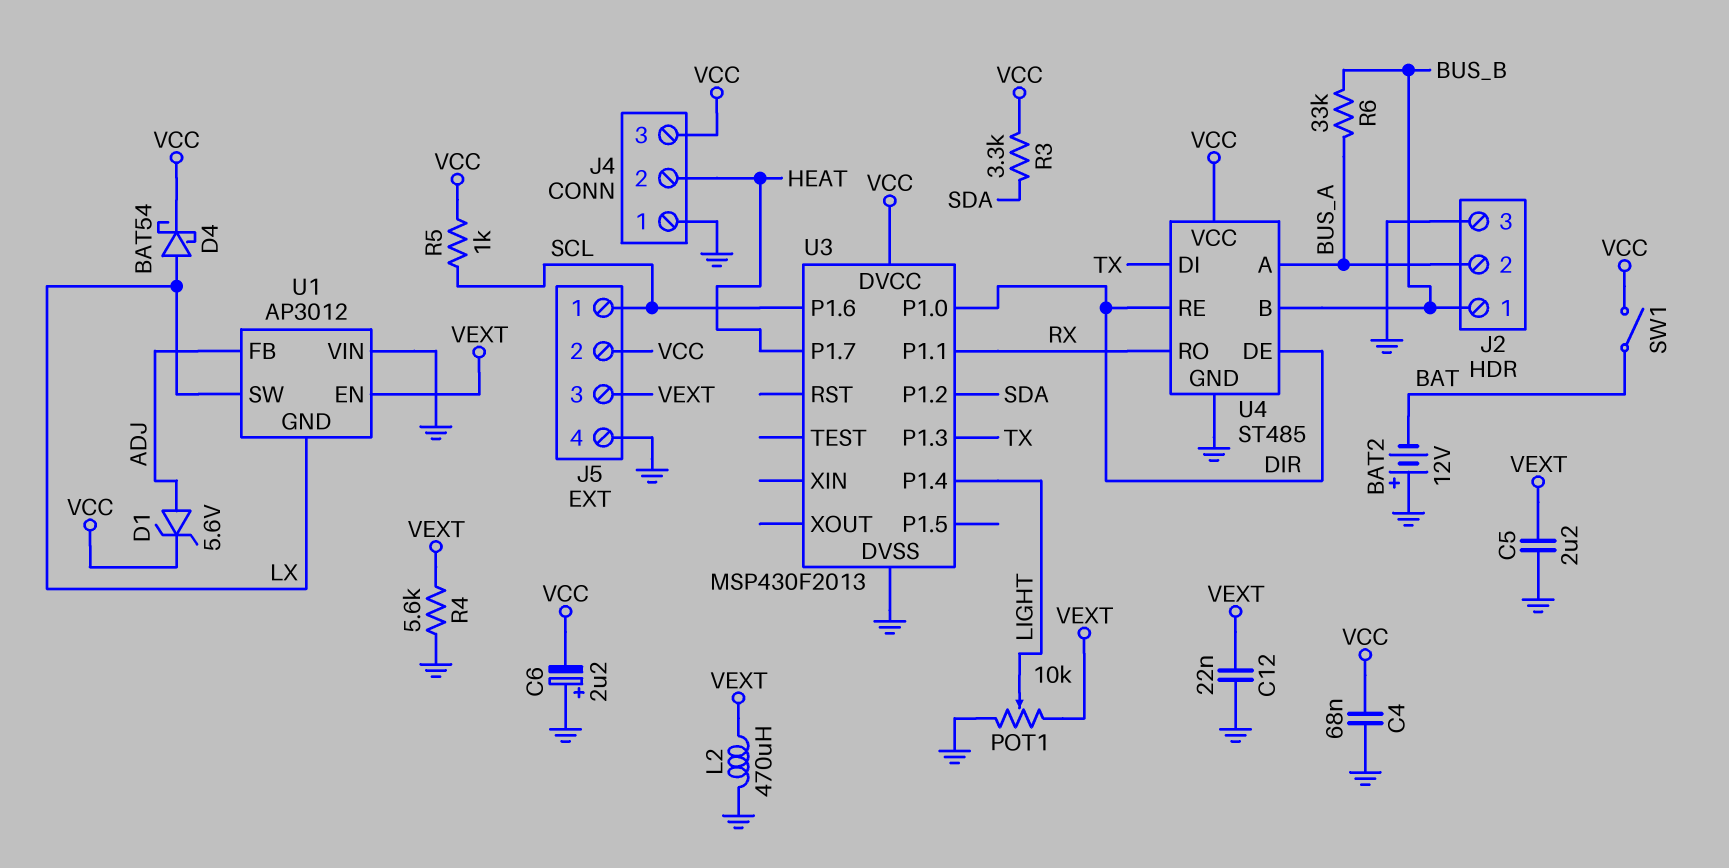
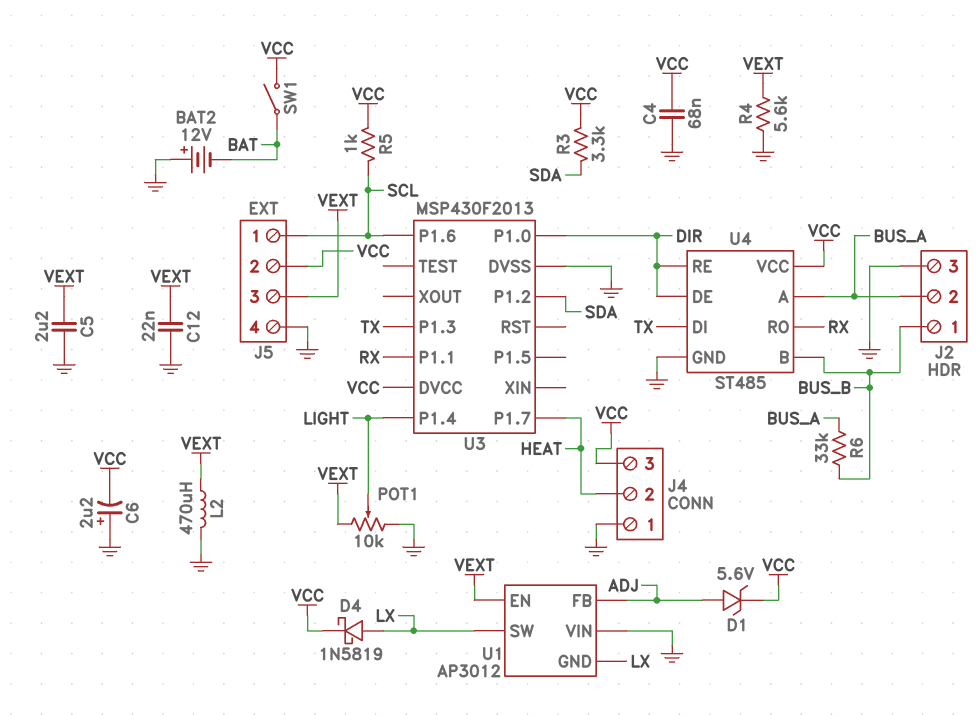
D4: schottky BAT54 (A LX, K VCC) -> schottky 1N5819 (A LX, K VCC)

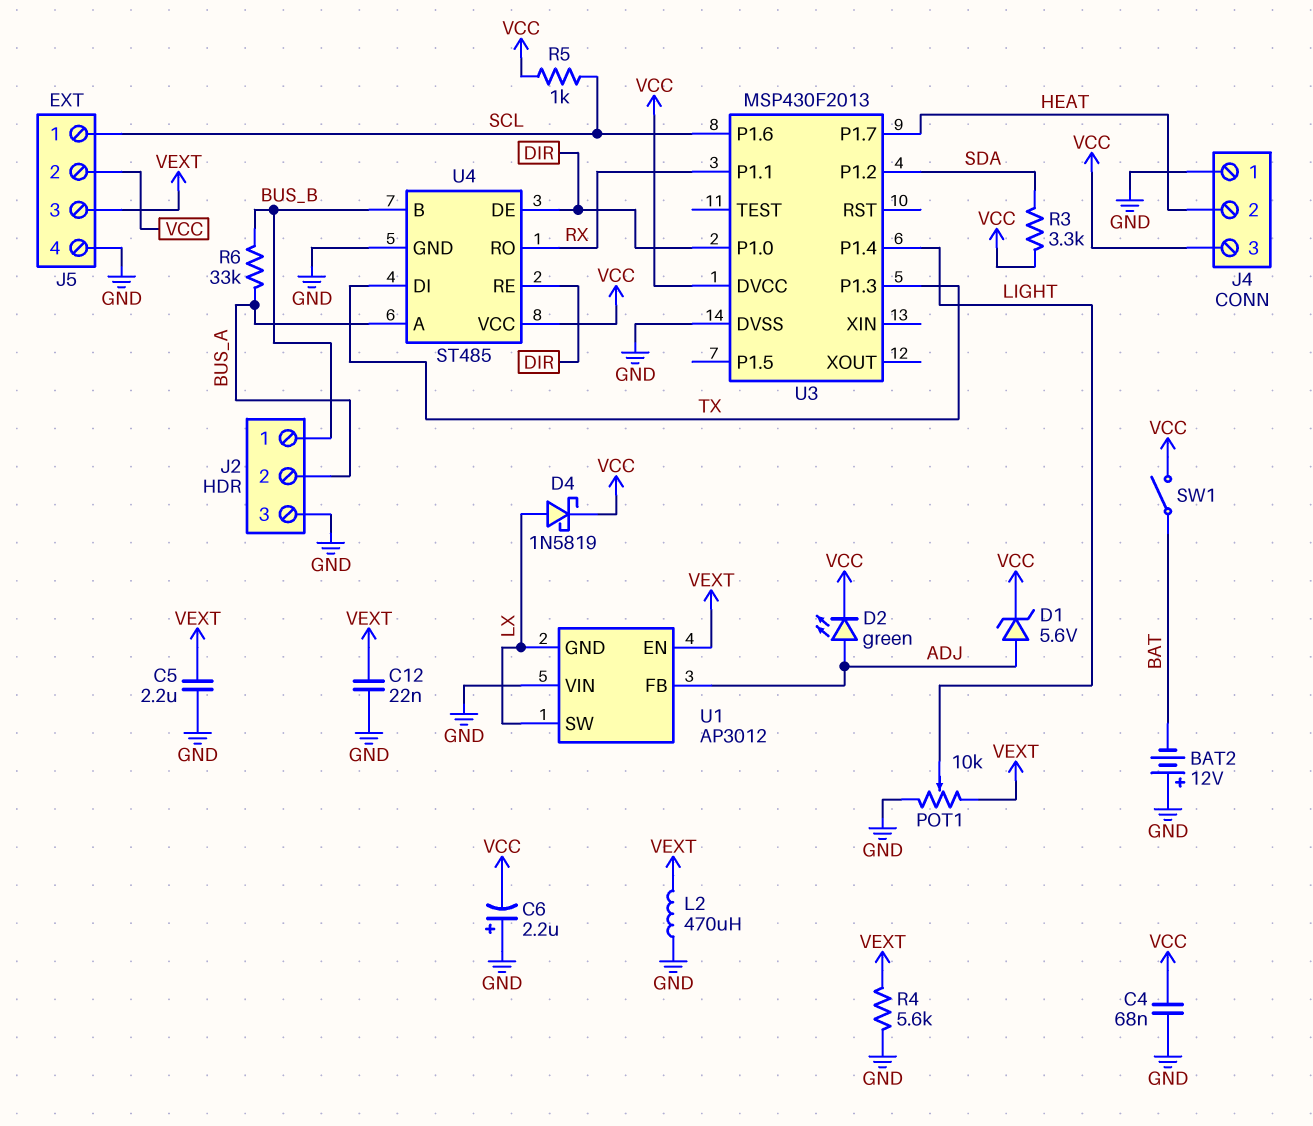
D2: none -> LED green (A ADJ, K VCC)

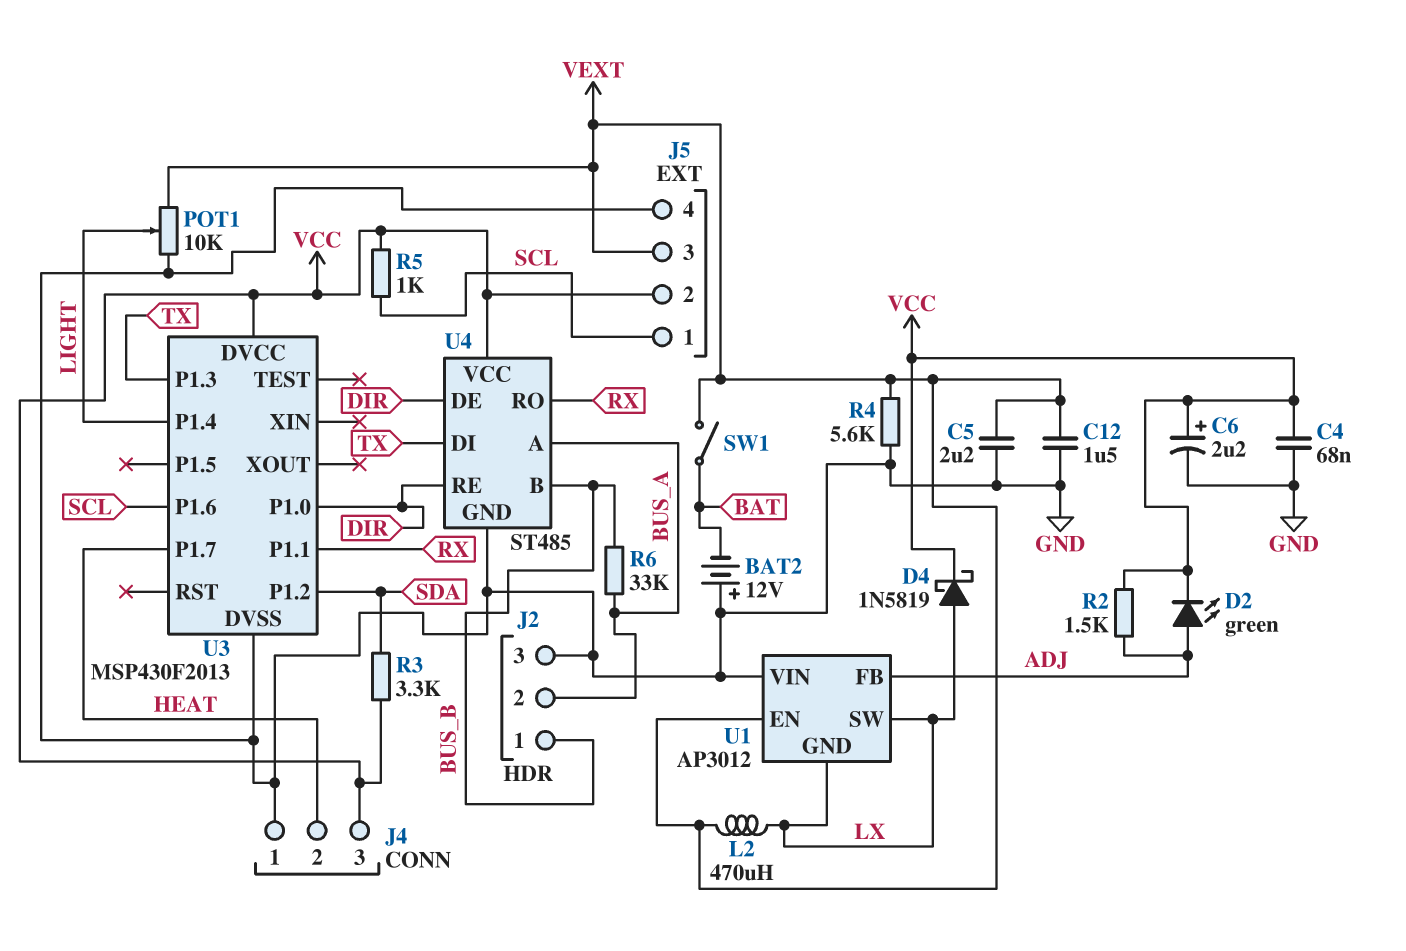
C6: 2.2uF (plus GND, minus VCC) -> 2.2uF (plus VCC, minus GND)
C12: 22nF (GND, VEXT) -> 1.5uF (GND, VEXT)
D1: zener 5.6V (A ADJ, K VCC) -> none
L2: 470uH (GND, VEXT) -> 470uH (LX, VEXT)
R2: none -> 1.5k (ADJ, VCC)
SW1: switch (BAT, VCC) -> switch (BAT, VEXT)

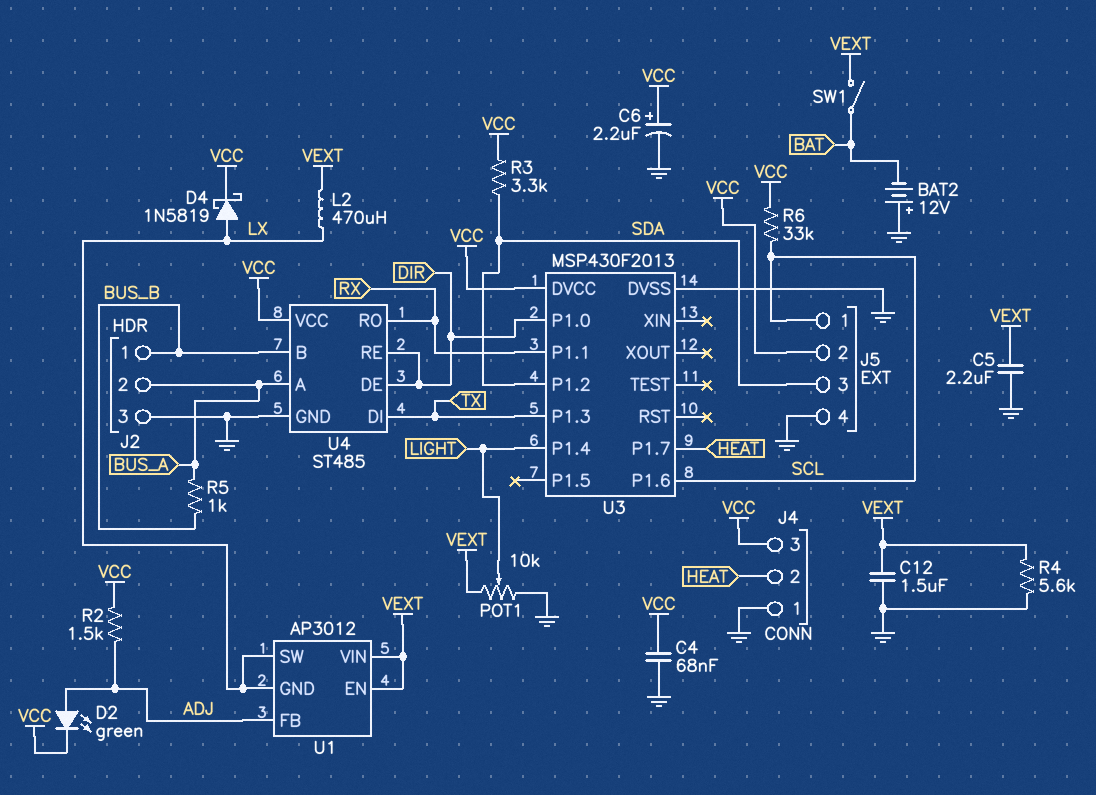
J5 pin 3: VEXT -> SDA
R5: 1k (SCL, VCC) -> 1k (BUS_A, BUS_B)
R6: 33k (BUS_A, BUS_B) -> 33k (SCL, VCC)
U1 pin VIN: GND -> VEXT

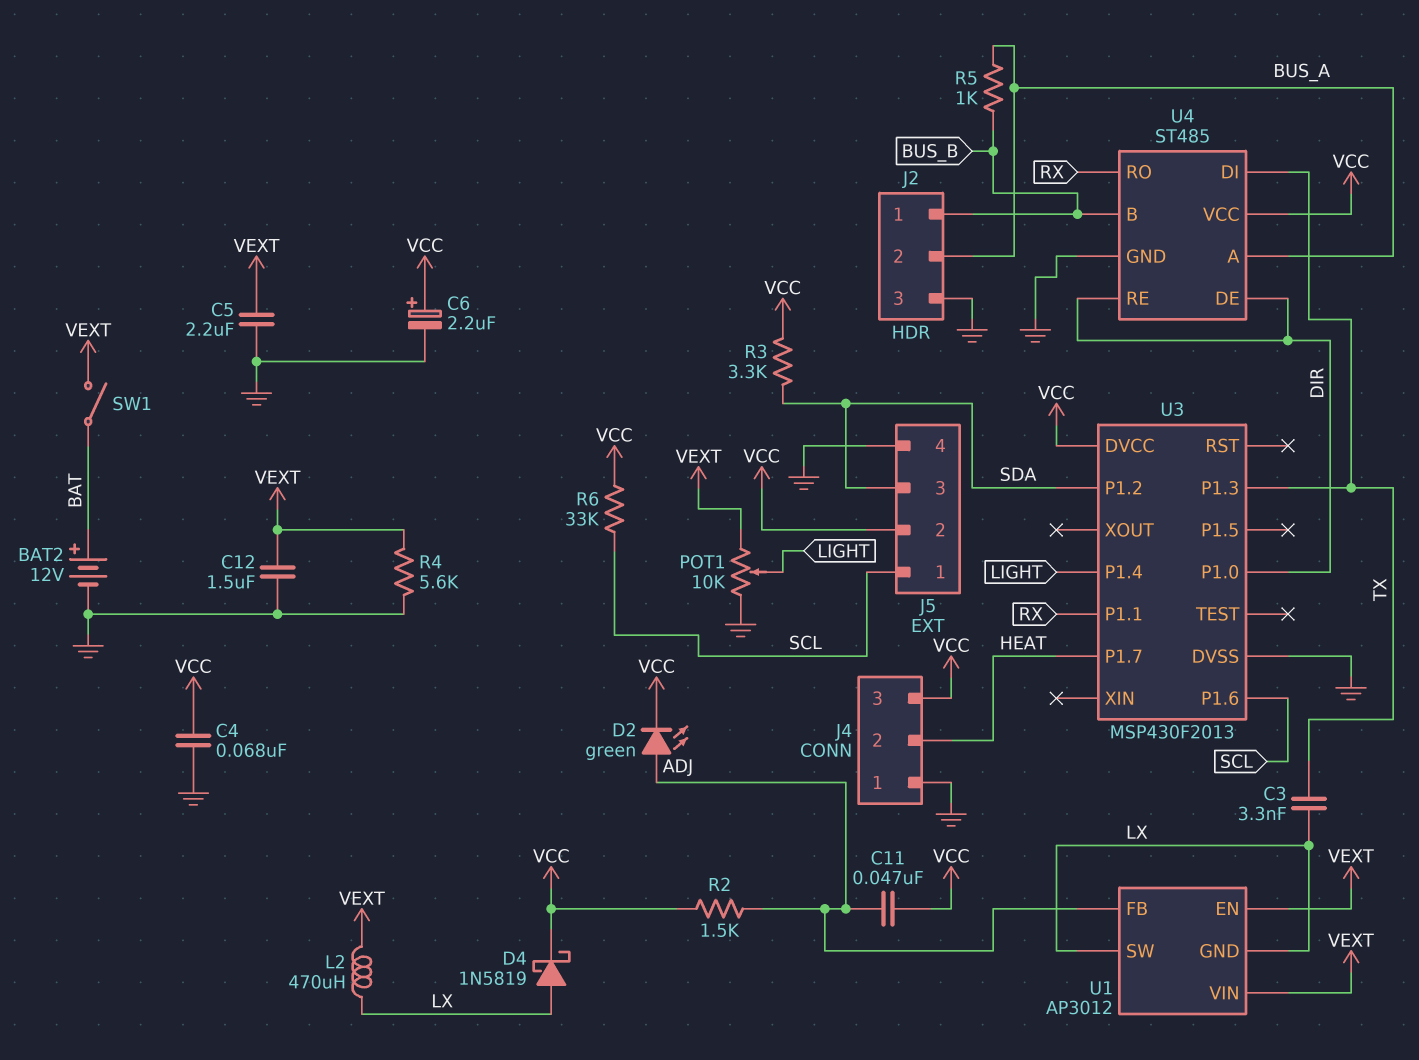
BAT2: 12V (plus GND, minus BAT) -> 12V (plus BAT, minus GND)
C3: none -> 3.3nF (LX, TX)
C11: none -> 47nF (ADJ, VCC)

